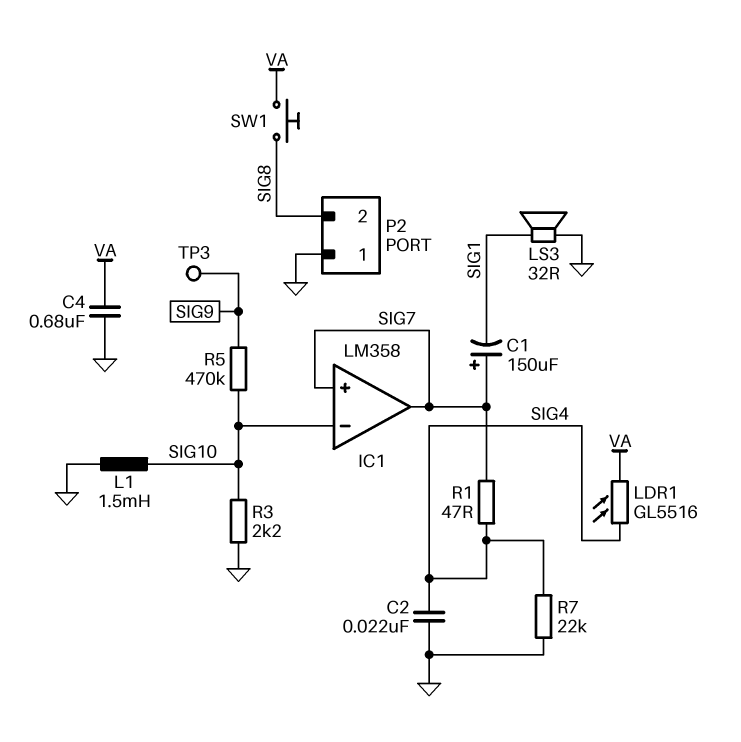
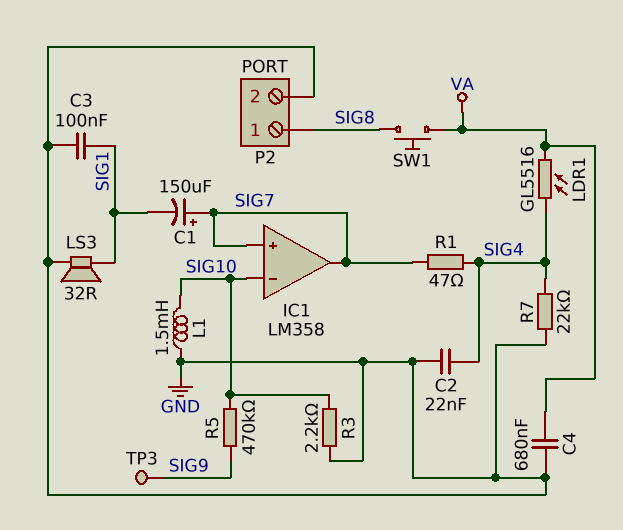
C3: none -> 100nF (GND, SIG1)
P2 pin 1: GND -> SIG8
P2 pin 2: SIG8 -> GND

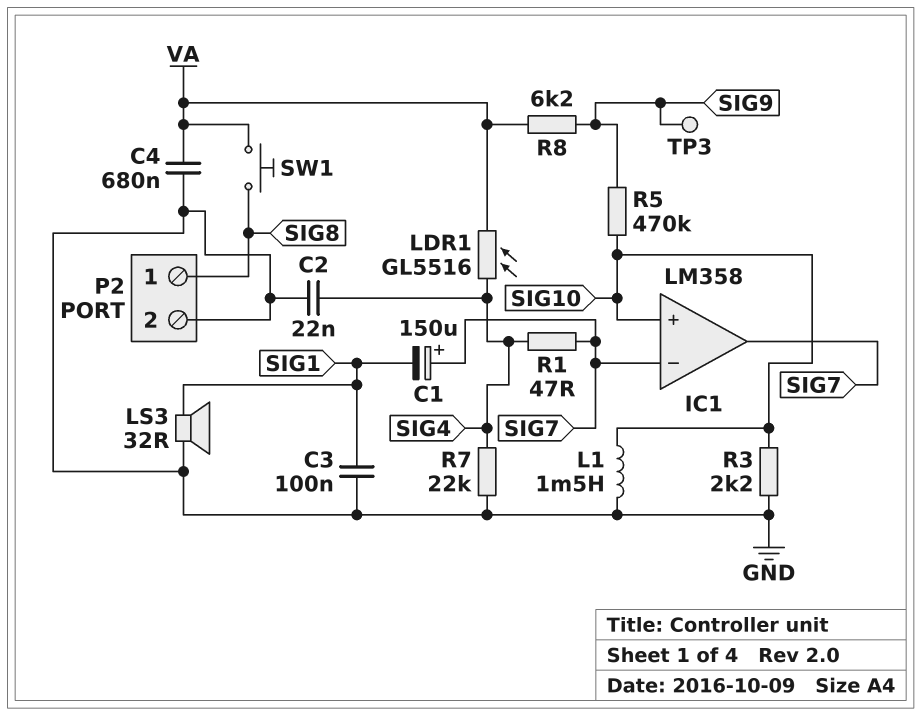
IC1 pin in+: SIG7 -> SIG10
IC1 pin in-: SIG10 -> SIG7
R8: none -> 6.2k (SIG9, VA)

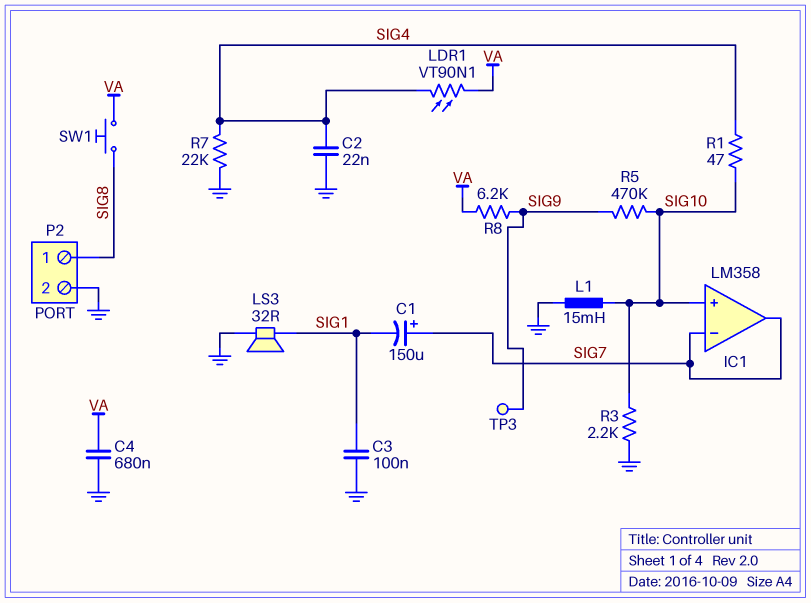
L1: 1.5mH (GND, SIG10) -> 15mH (GND, SIG10)
LDR1: GL5516 (SIG4, VA) -> VT90N1 (SIG4, VA)
R1: 47 (SIG4, SIG7) -> 47 (SIG4, SIG10)

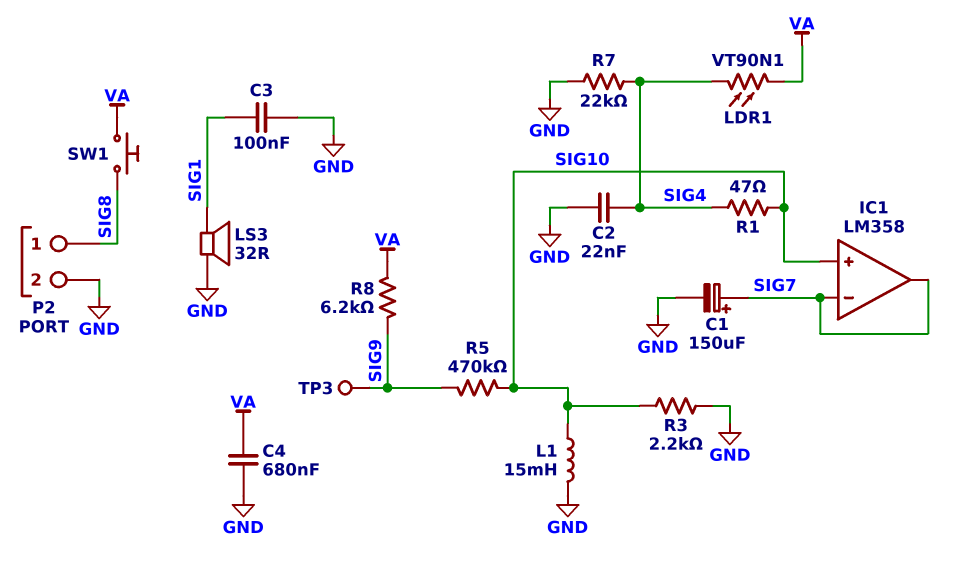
C1: 150uF (plus SIG7, minus SIG1) -> 150uF (plus SIG7, minus GND)

